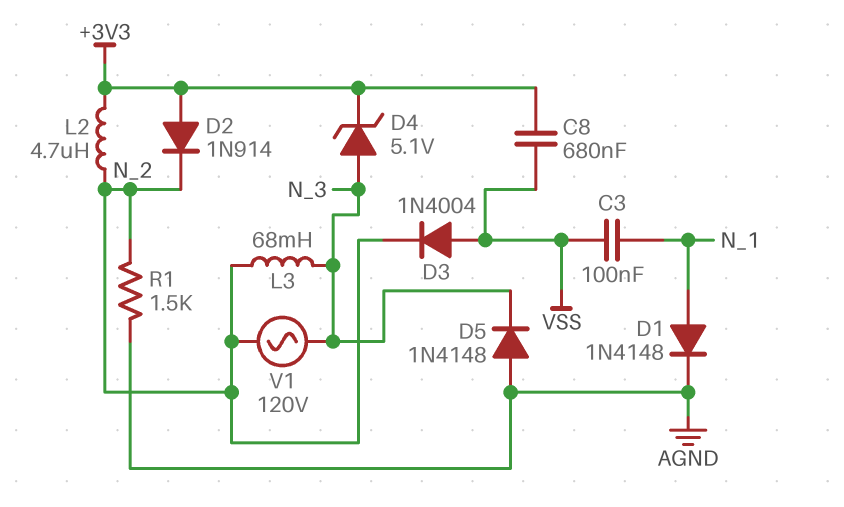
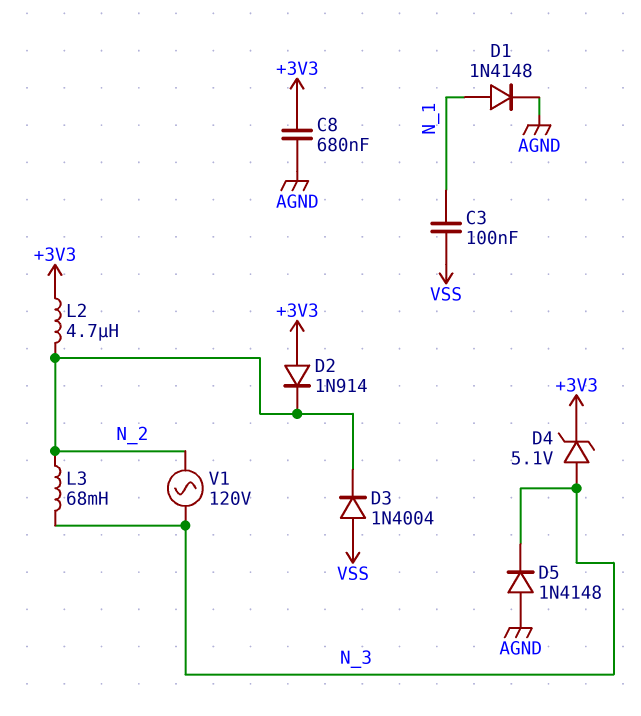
C8: 680nF (+3V3, VSS) -> 680nF (+3V3, AGND)
R1: 1.5k (AGND, N_2) -> none

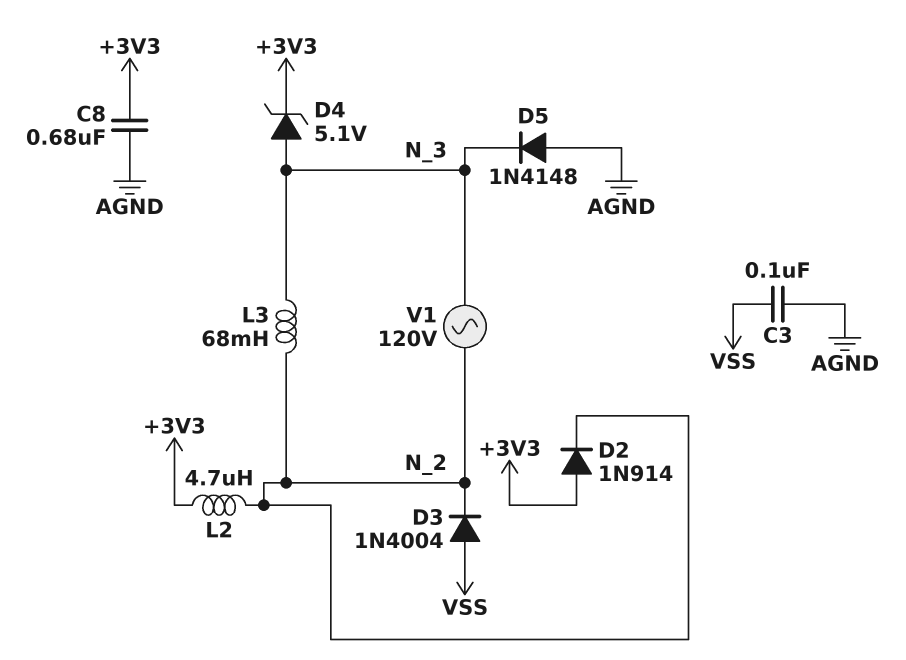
C3: 100nF (N_1, VSS) -> 100nF (AGND, VSS)
D1: diode 1N4148 (A N_1, K AGND) -> none

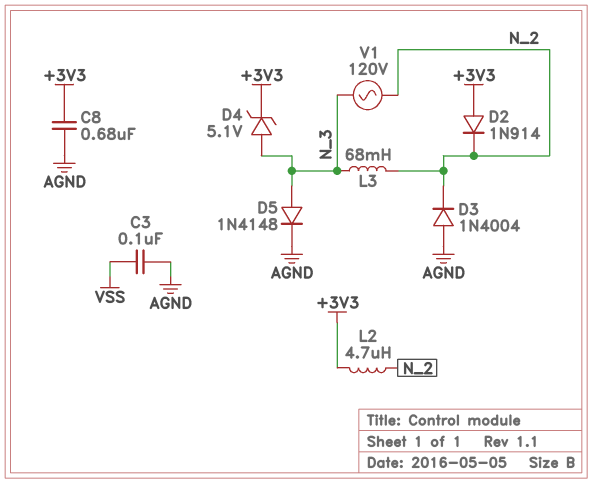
D3: diode 1N4004 (A VSS, K N_2) -> diode 1N4004 (A AGND, K N_2)
D5: diode 1N4148 (A AGND, K N_3) -> diode 1N4148 (A N_3, K AGND)

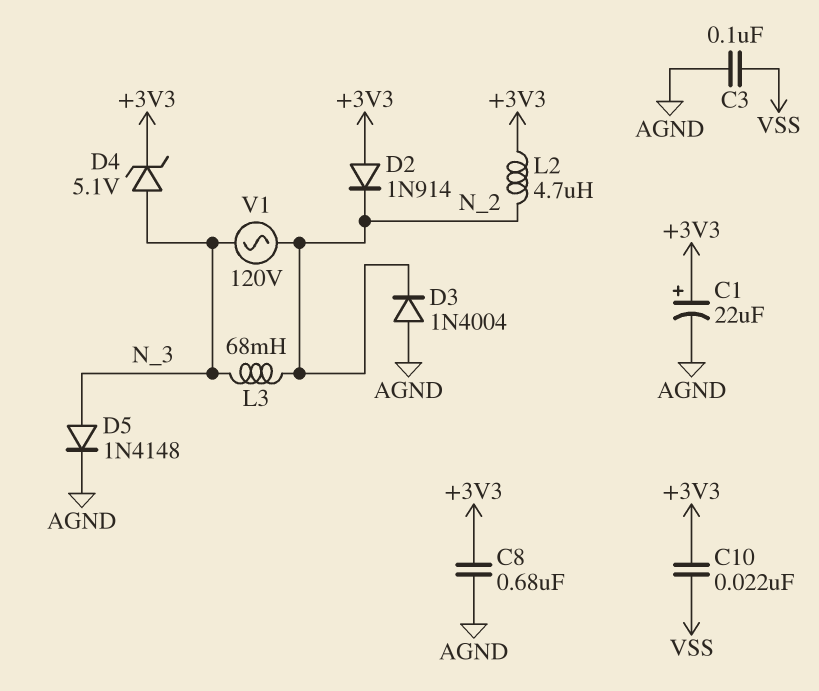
C1: none -> 22uF (plus +3V3, minus AGND)
C10: none -> 22nF (+3V3, VSS)

